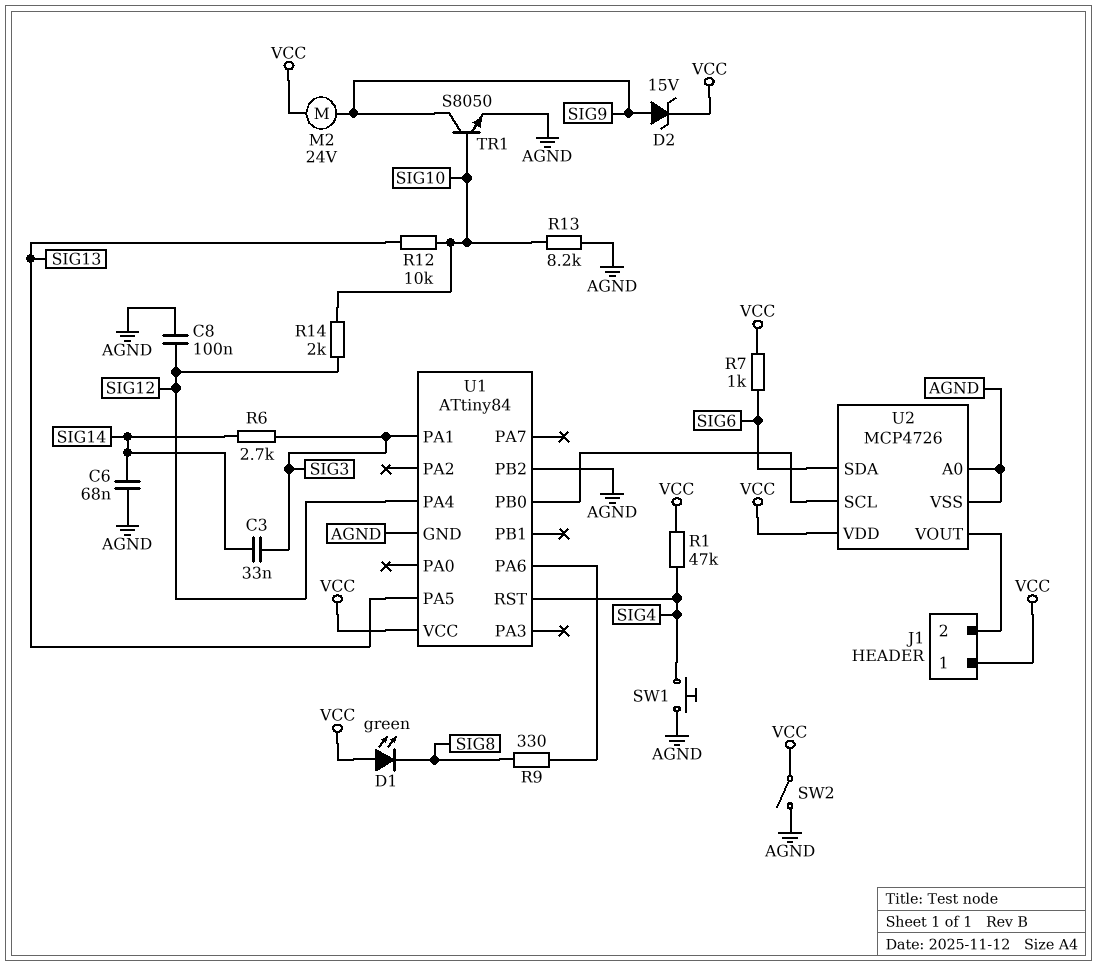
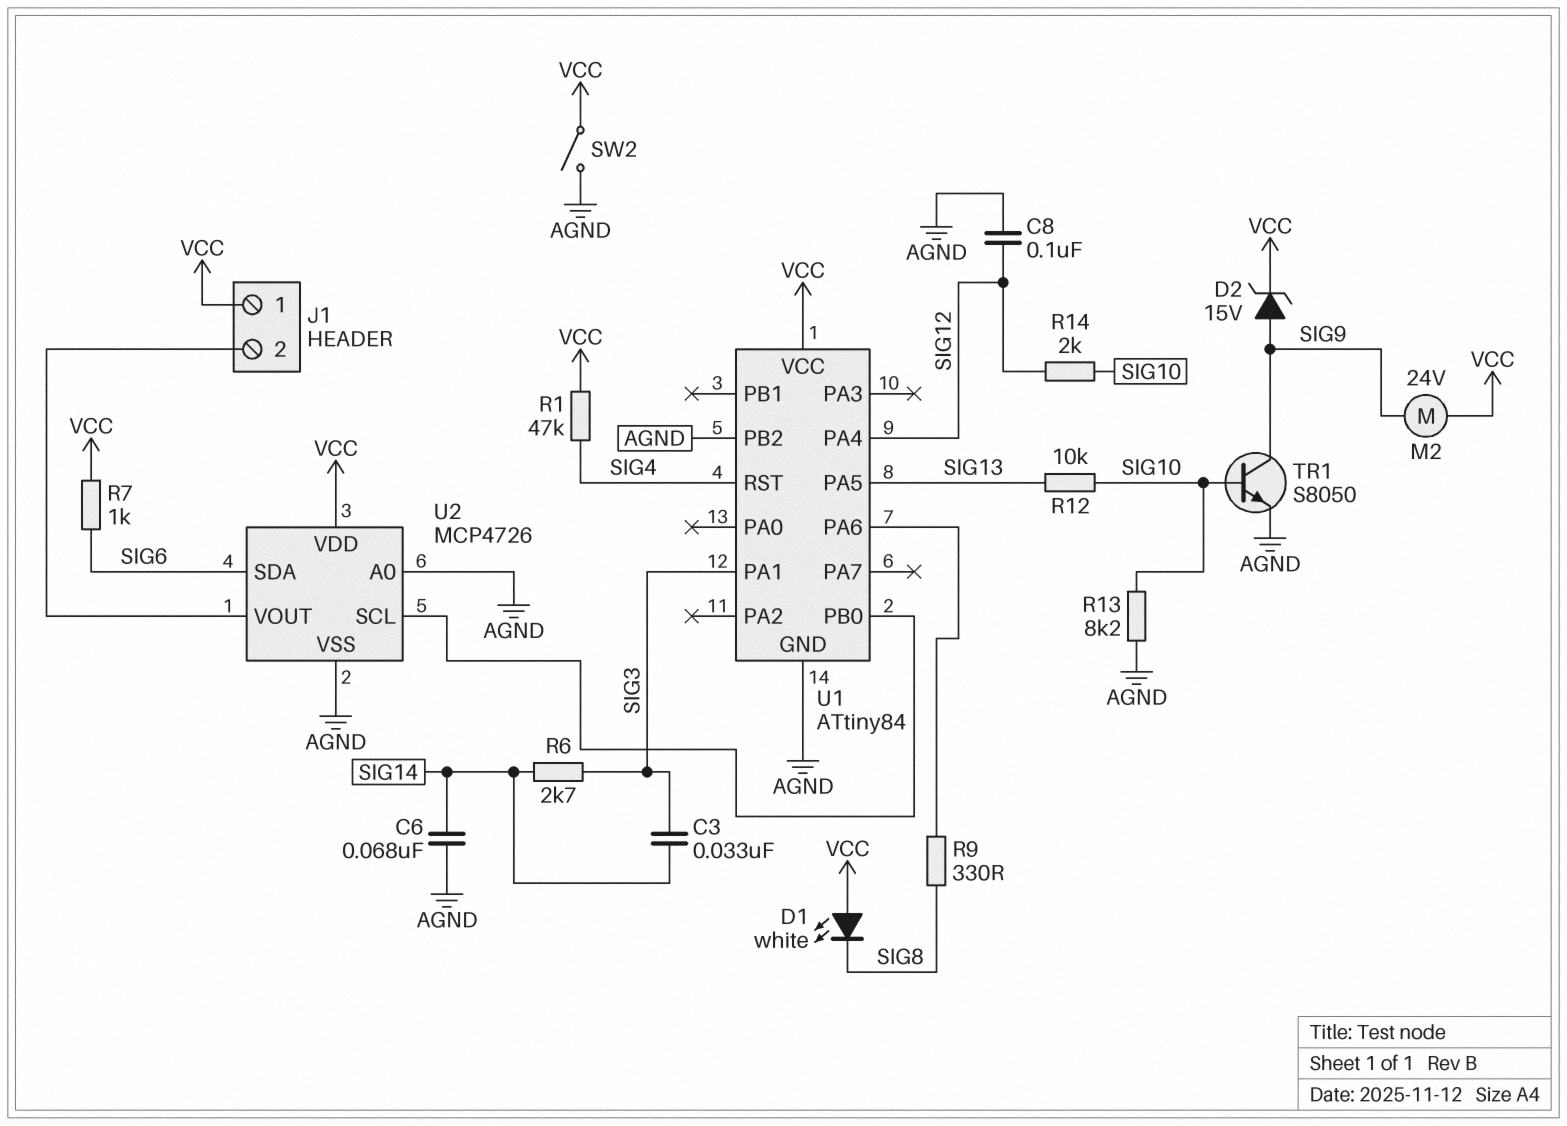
D1: LED green (A VCC, K SIG8) -> LED white (A VCC, K SIG8)
SW1: button (AGND, SIG4) -> none

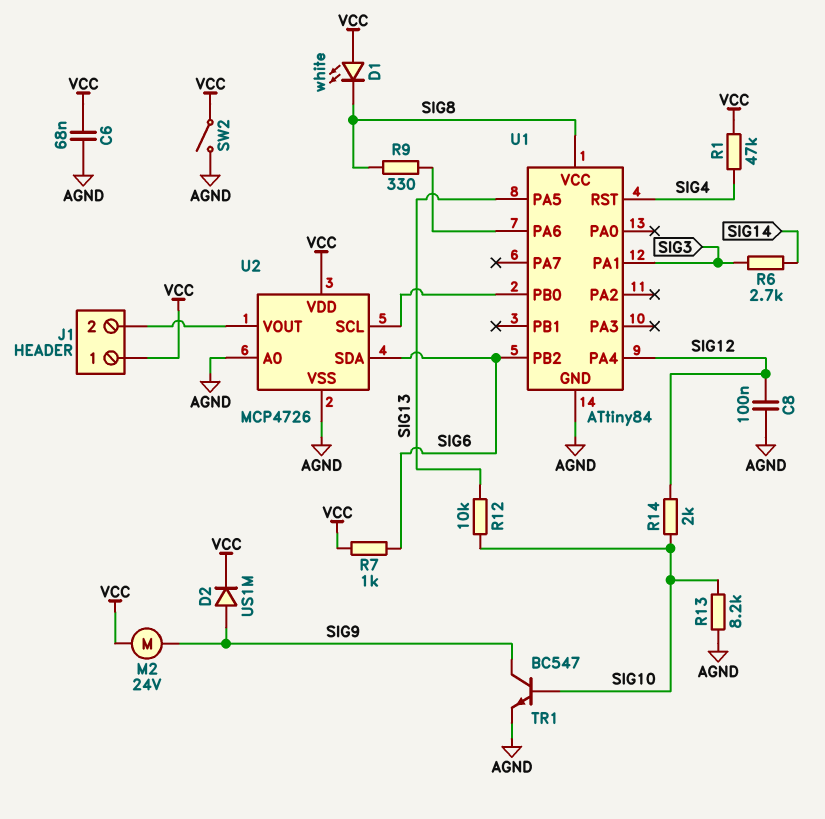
C3: 33nF (SIG3, SIG14) -> none
C6: 68nF (AGND, SIG14) -> 68nF (AGND, VCC)
D2: zener 15V (A SIG9, K VCC) -> diode US1M (A SIG9, K VCC)
TR1: NPN S8050 (B SIG10, C SIG9, E AGND) -> NPN BC547 (B SIG10, C SIG9, E AGND)
U1 pin PB2: AGND -> SIG6
U1 pin VCC: VCC -> SIG8

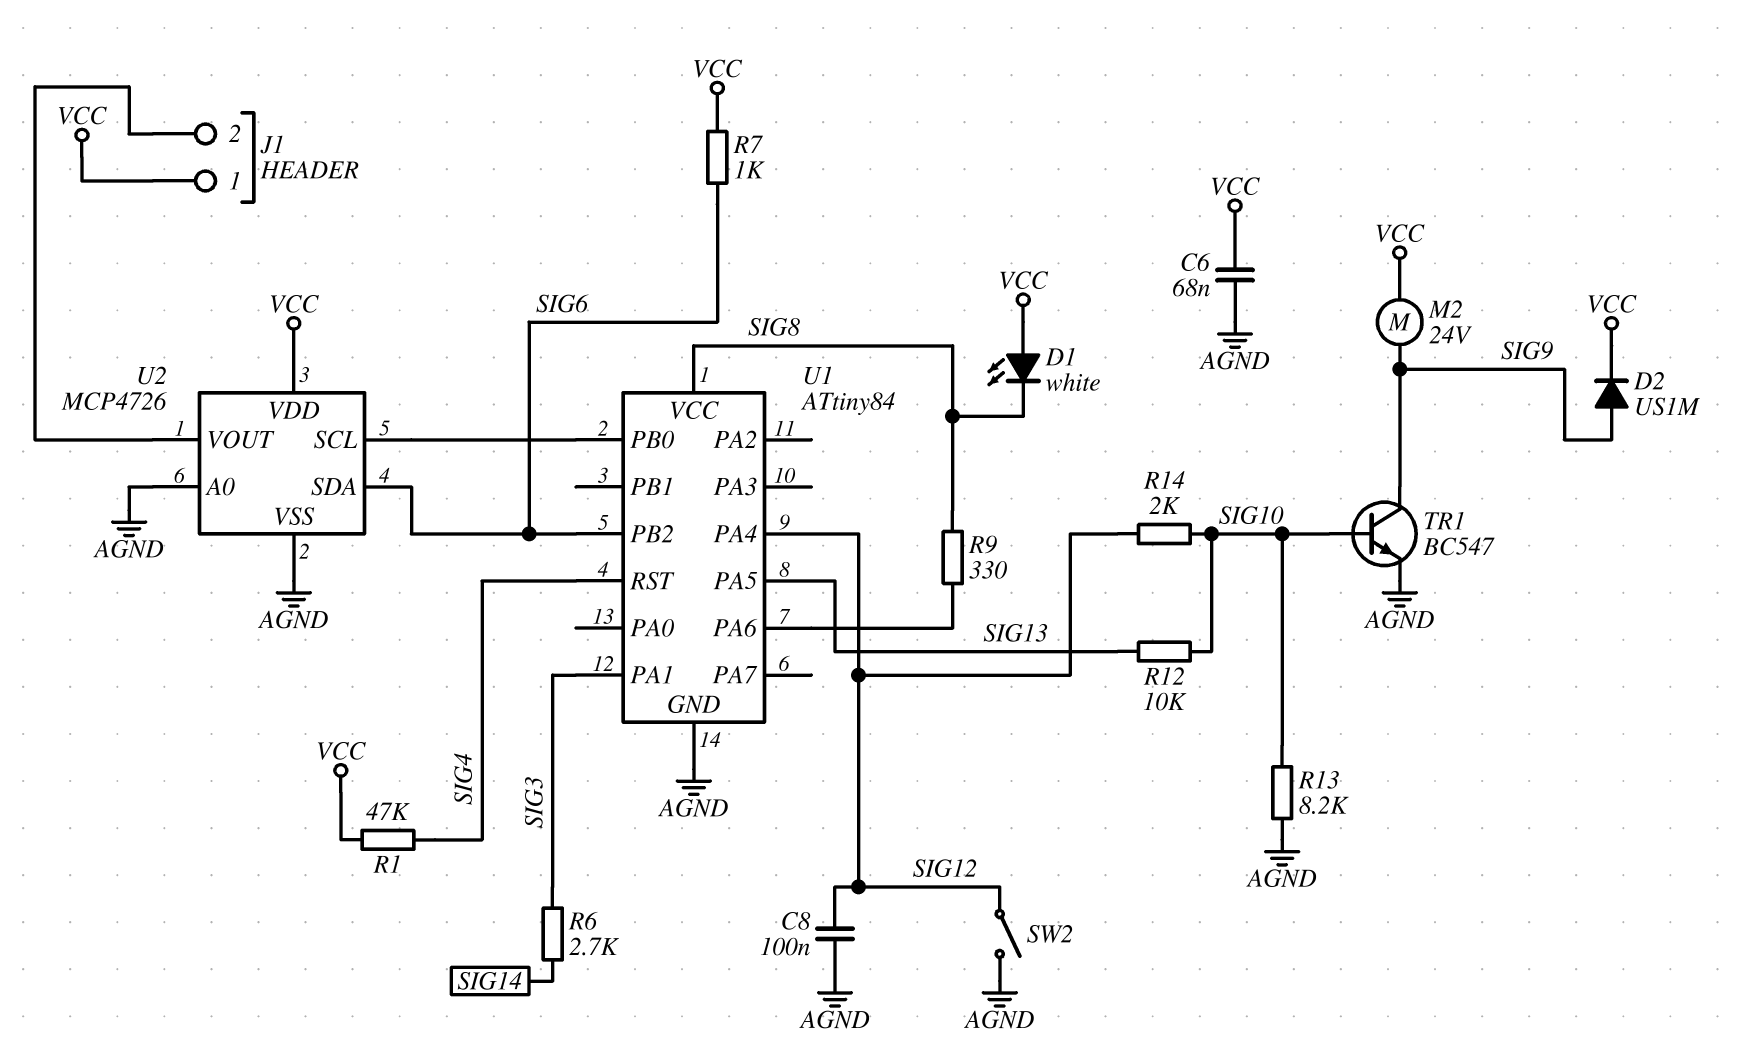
SW2: switch (AGND, VCC) -> switch (AGND, SIG12)

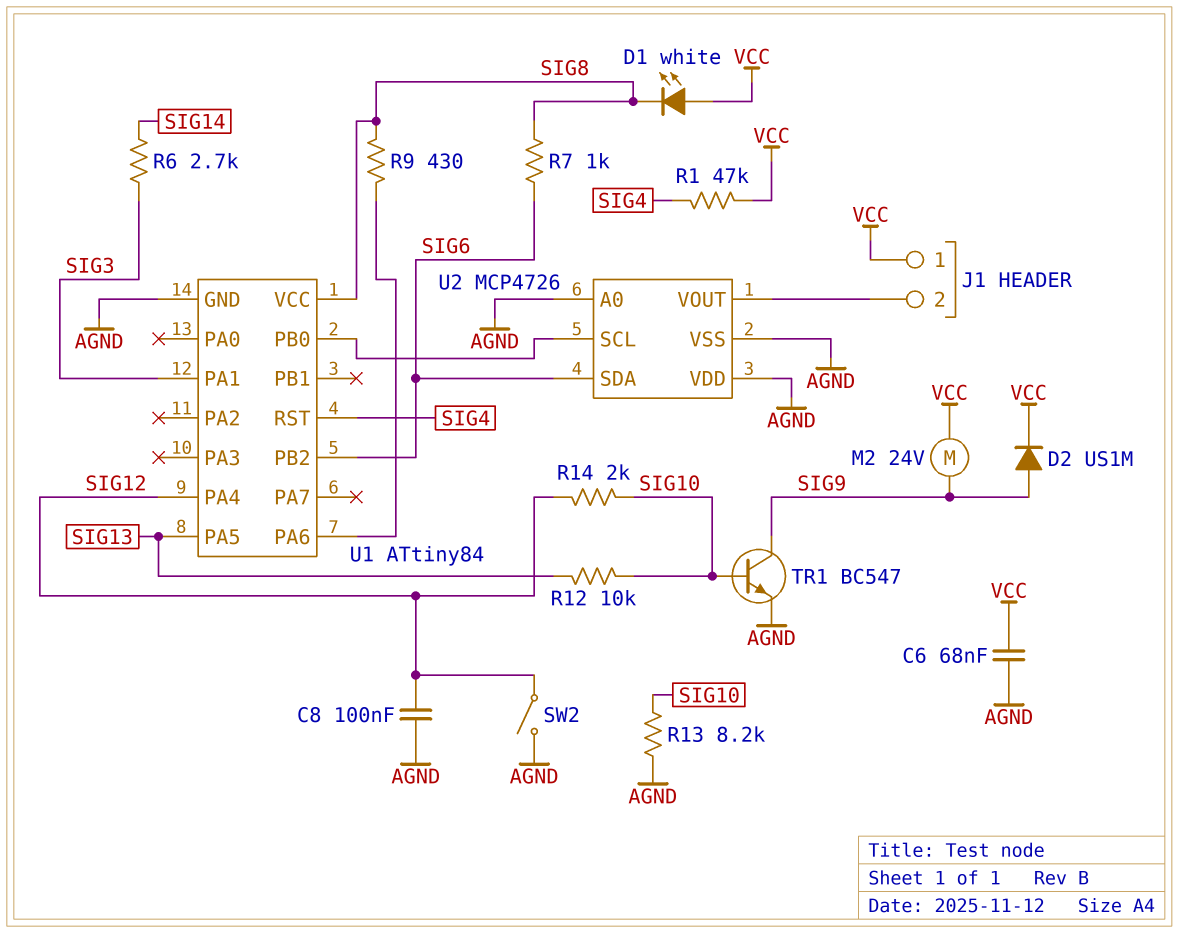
R7: 1k (SIG6, VCC) -> 1k (SIG6, SIG8)
R9: 330 (SIG8, U1/PA6) -> 430 (SIG8, U1/PA6)
U2 pin VDD: VCC -> AGND

